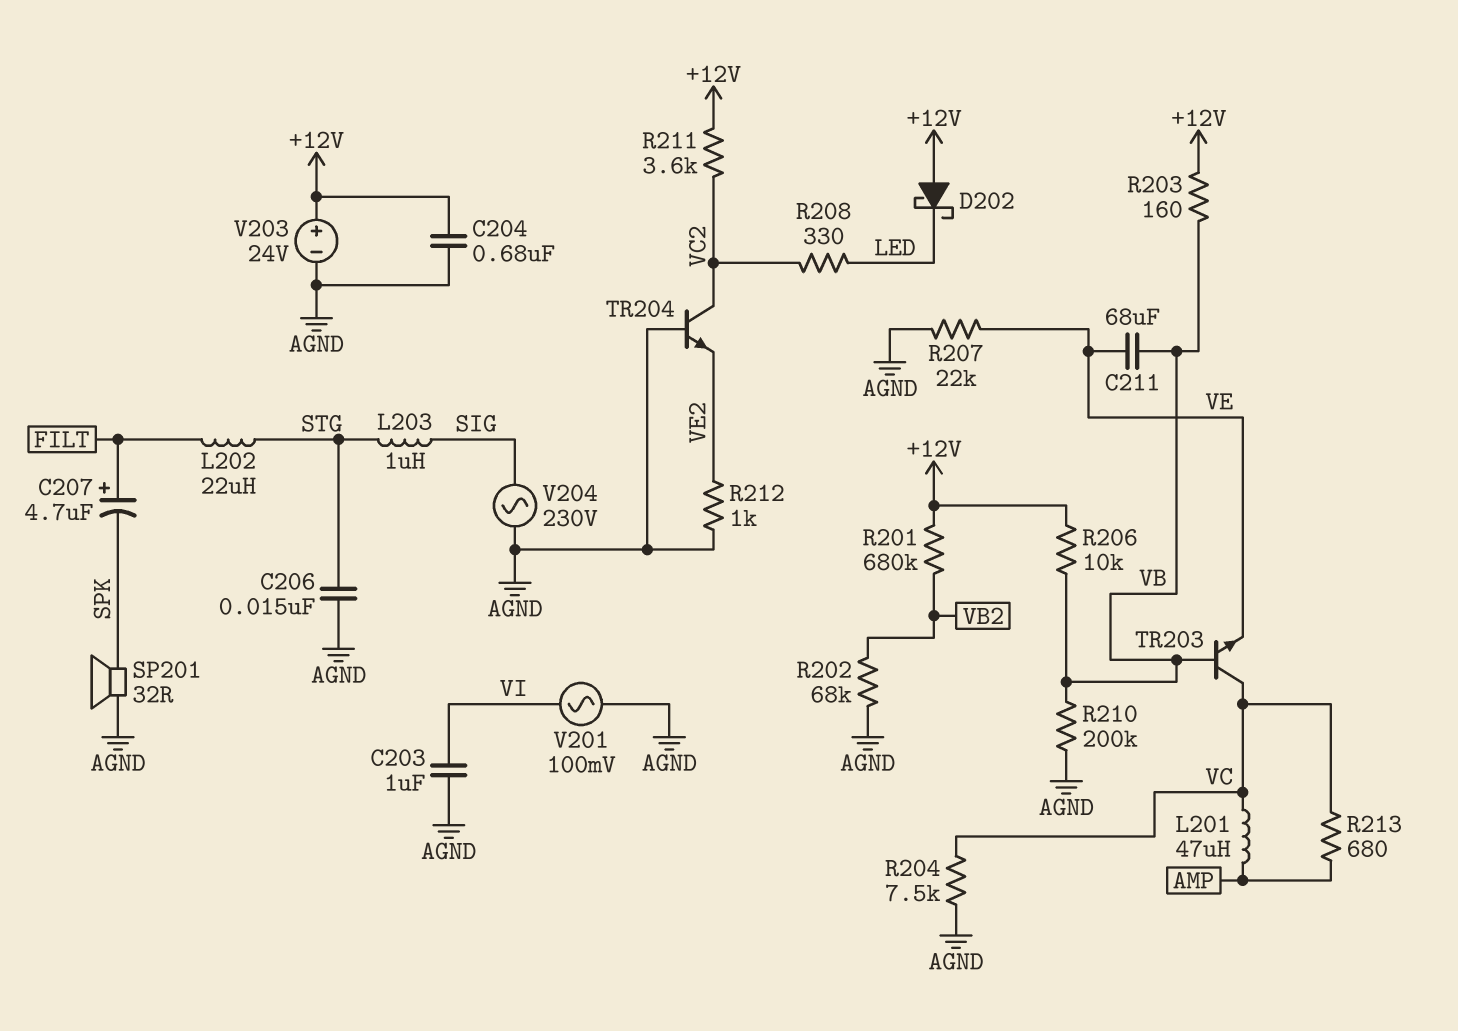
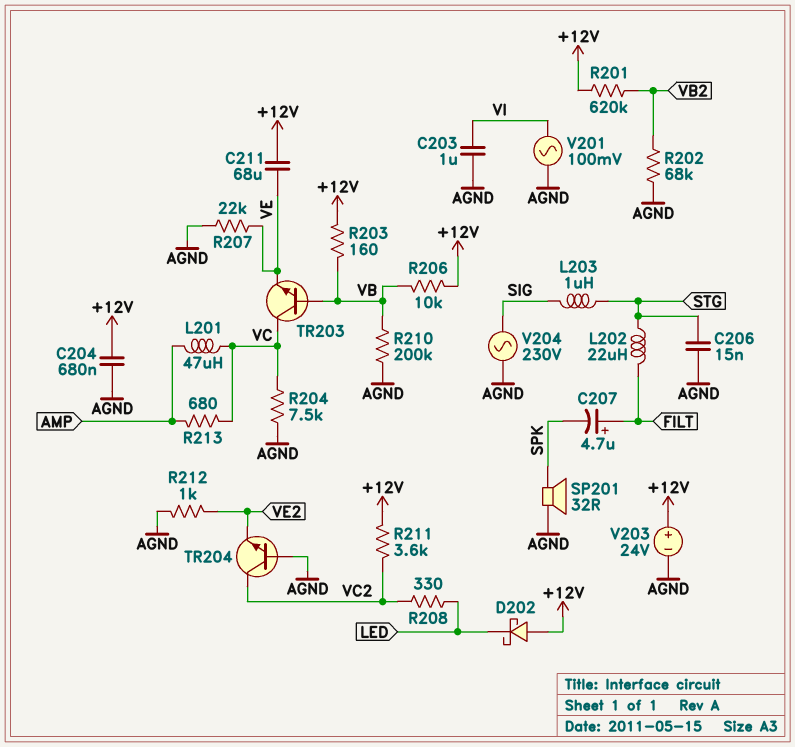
C211: 68uF (VB, VE) -> 68uF (+12V, VE)
R201: 680k (+12V, VB2) -> 620k (+12V, VB2)

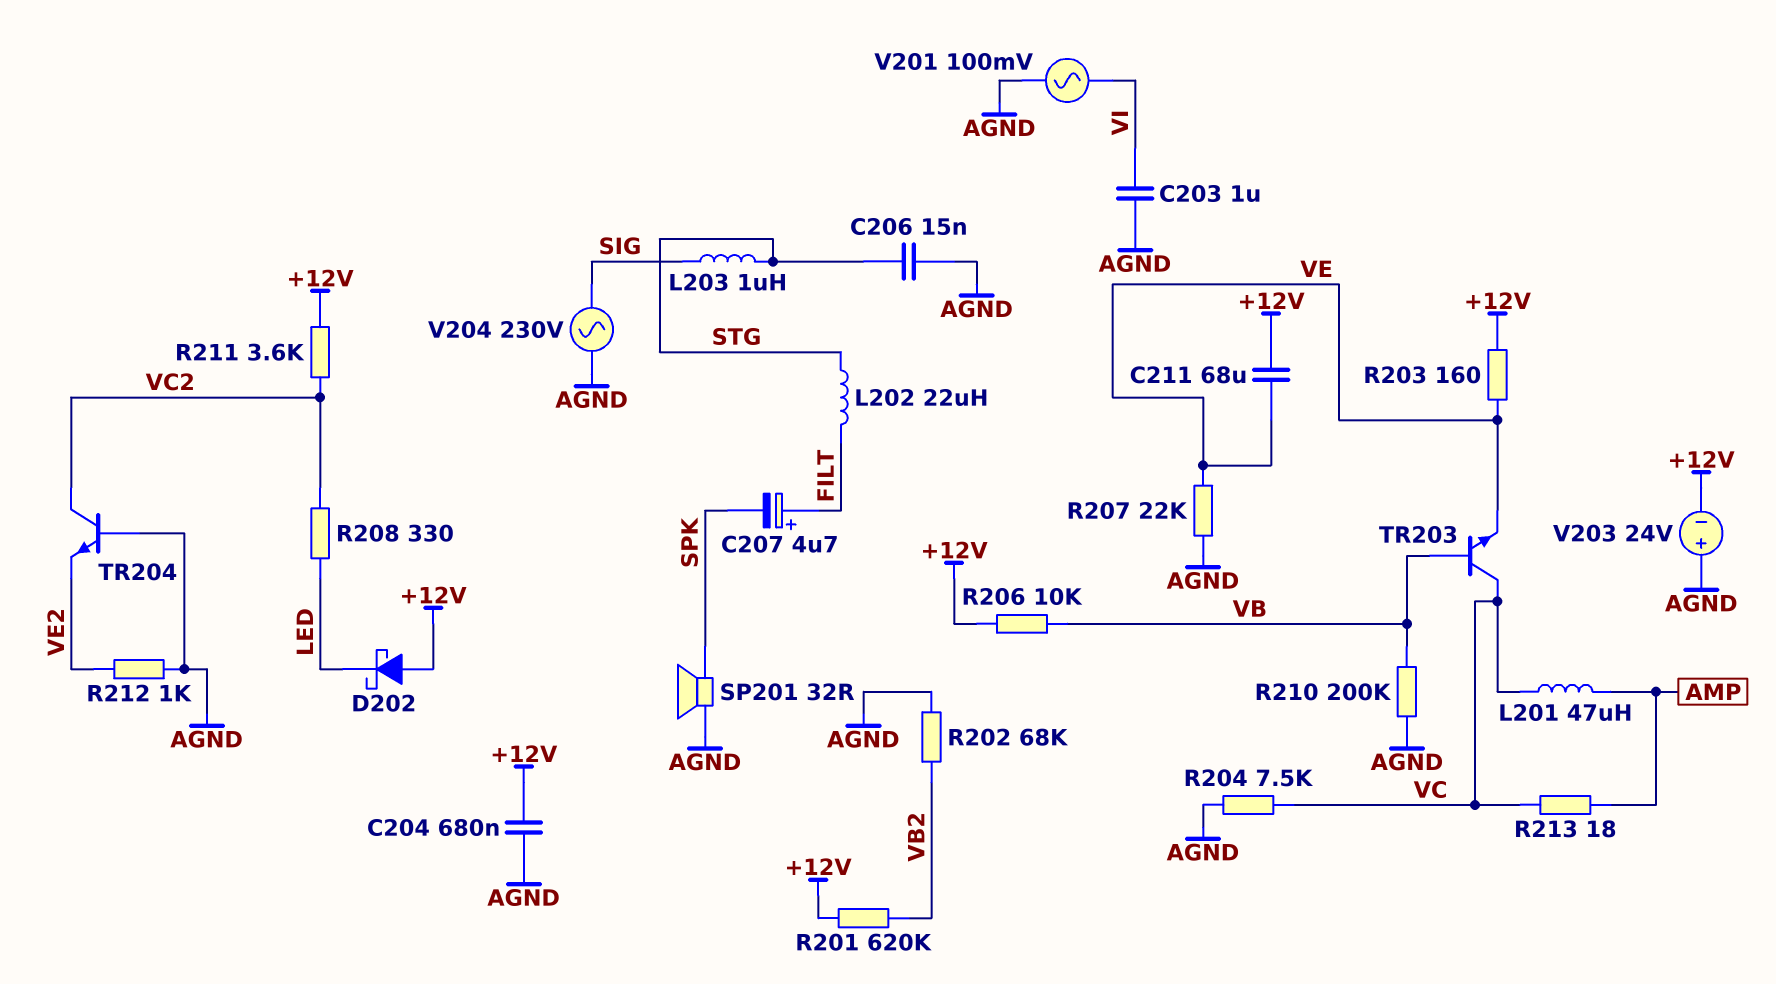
R203: 160 (+12V, VB) -> 160 (+12V, VE)
R213: 680 (AMP, VC) -> 18 (AMP, VC)
V203: 24V (plus +12V, minus AGND) -> 24V (plus AGND, minus +12V)

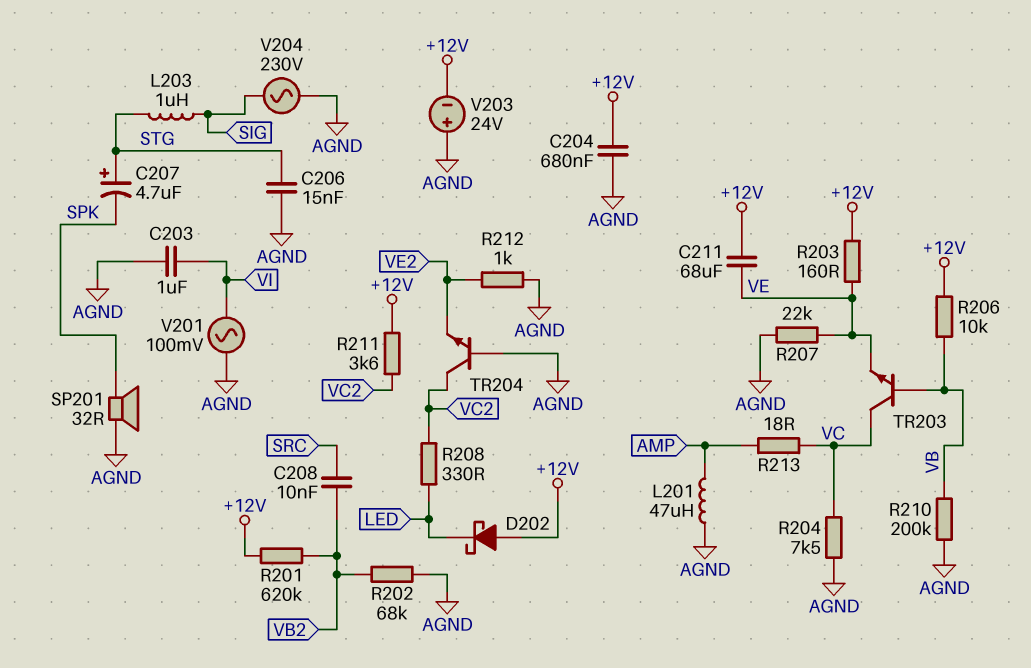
C207: 4.7uF (plus FILT, minus SPK) -> 4.7uF (plus STG, minus SPK)
C208: none -> 10nF (SRC, VB2)
L201: 47uH (AMP, VC) -> 47uH (AGND, AMP)
L202: 22uH (FILT, STG) -> none

